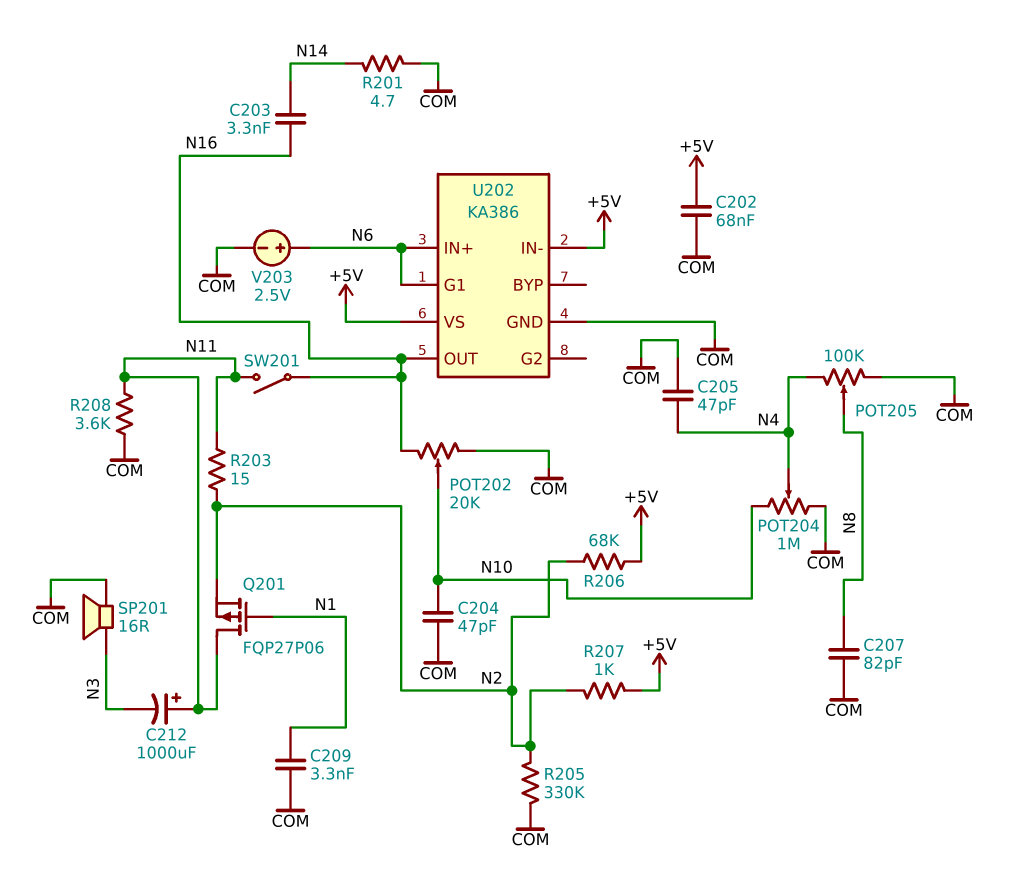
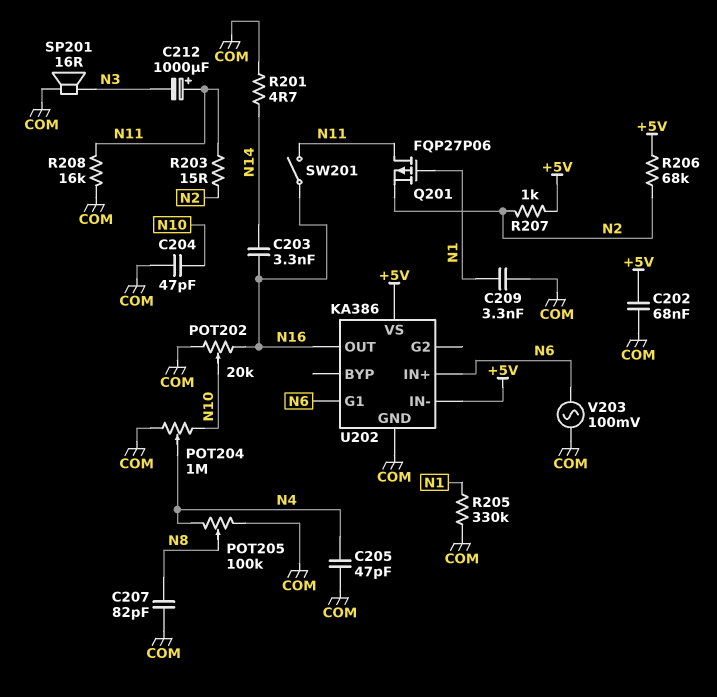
R205: 330k (COM, N2) -> 330k (COM, N1)
R208: 3.6k (COM, N11) -> 16k (COM, N11)
V203: 2.5V (plus N6, minus COM) -> AC 100mV (COM, N6)

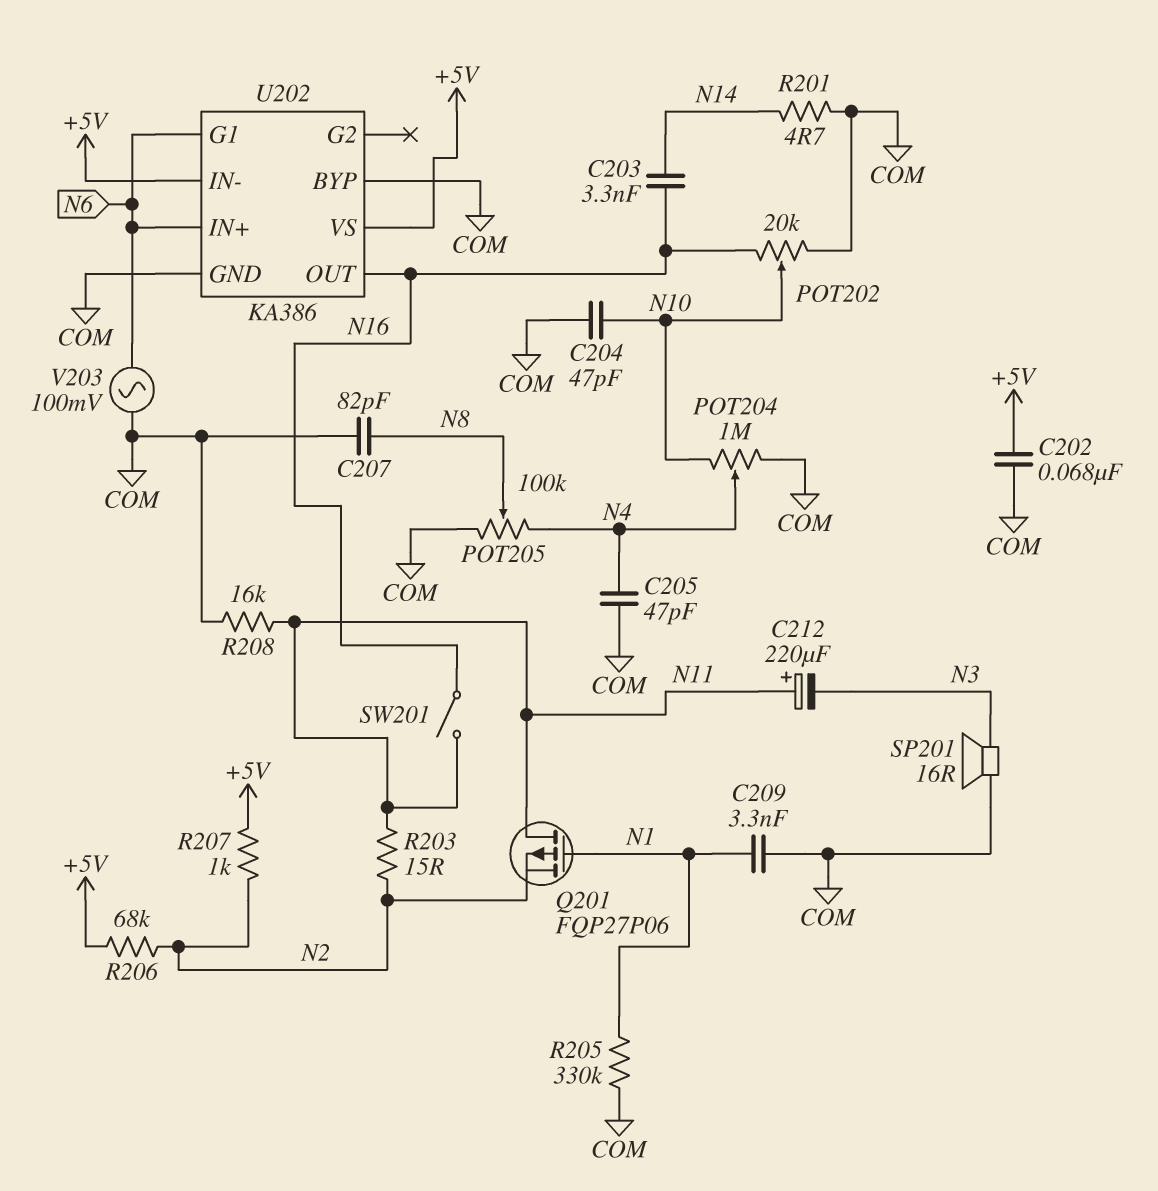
C212: 1000uF (plus N11, minus N3) -> 220uF (plus N11, minus N3)
U202 pin BYP: none -> COM

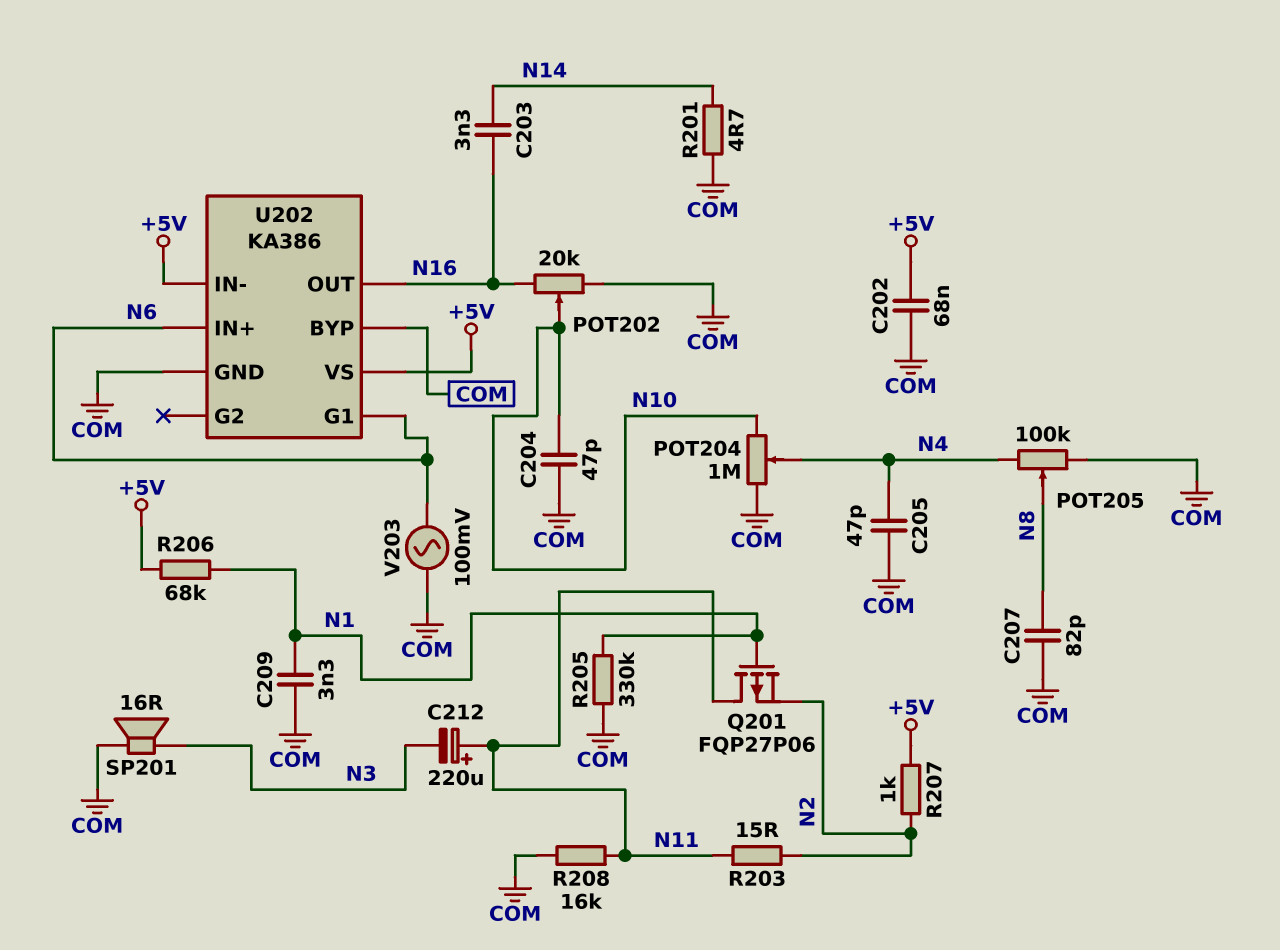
R206: 68k (+5V, N2) -> 68k (+5V, N1)
SW201: switch (N11, N16) -> none

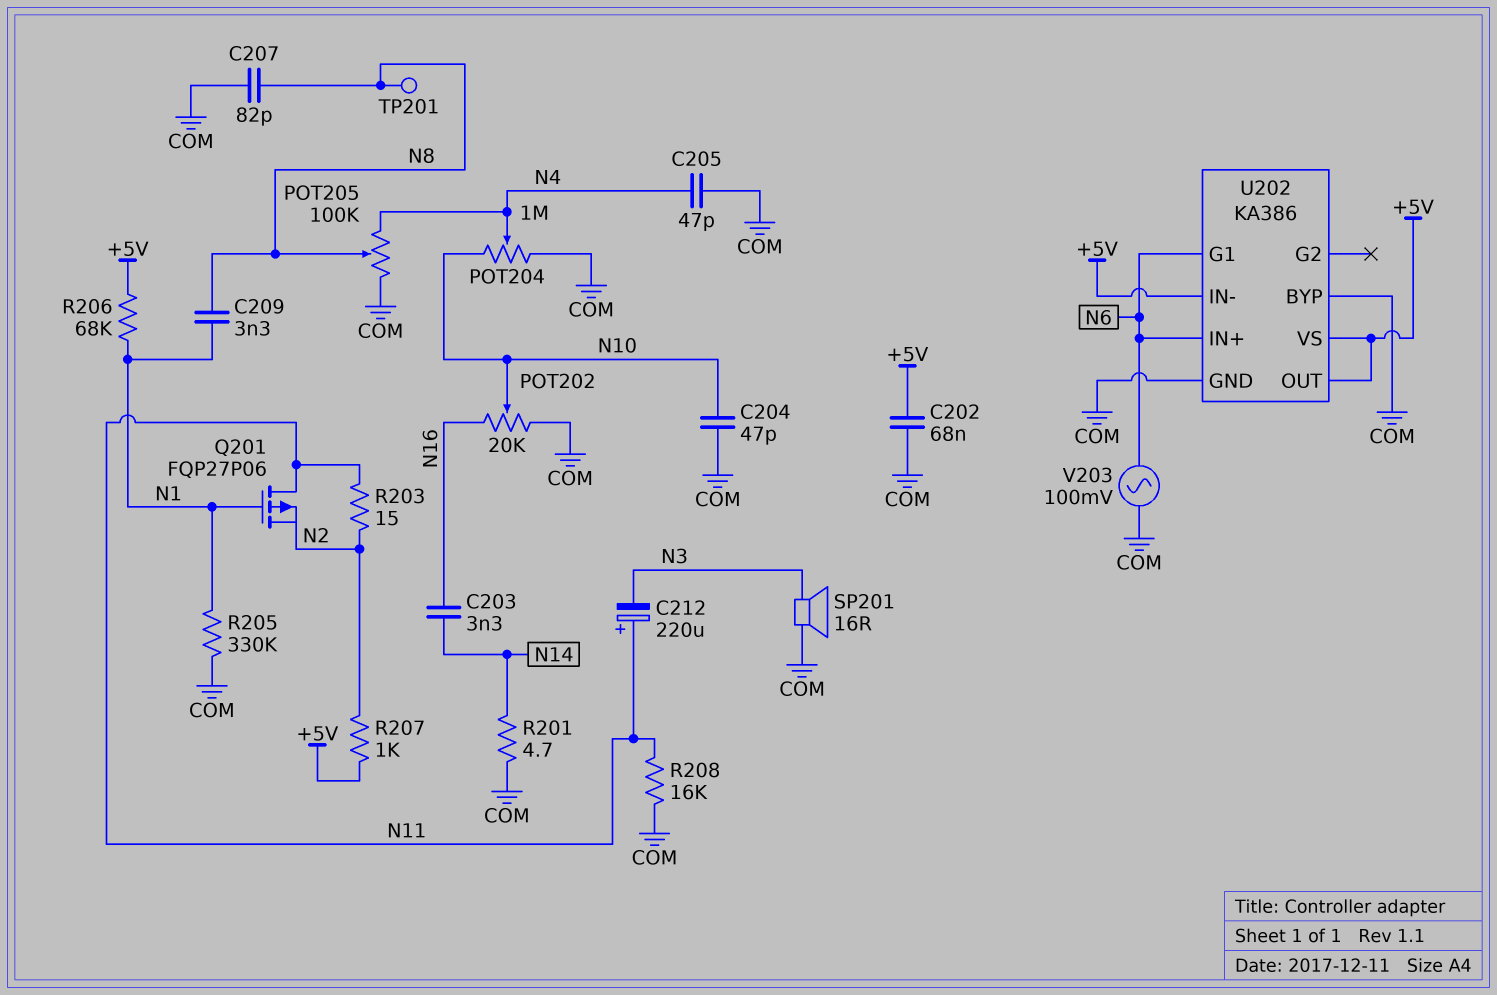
C209: 3.3nF (COM, N1) -> 3.3nF (N1, N8)
TP201: none -> test point (N8)
U202 pin OUT: N16 -> +5V

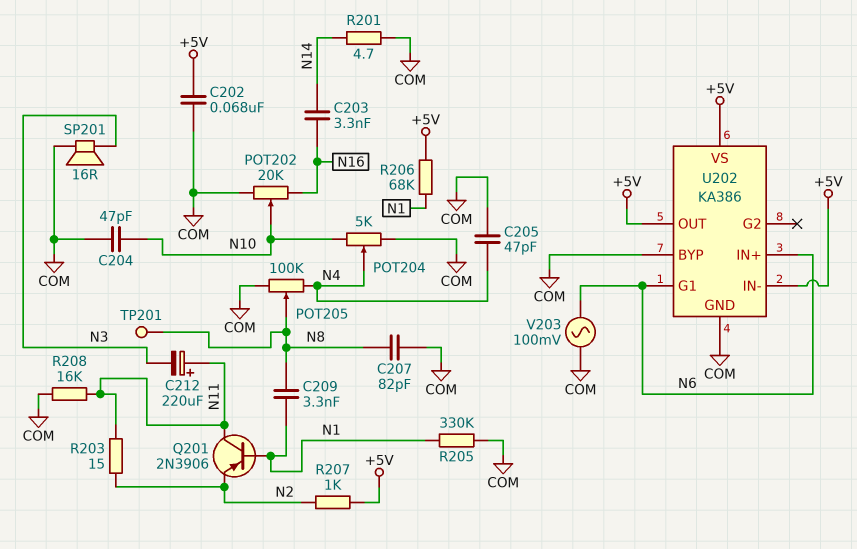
POT204: 1M (COM, N10, wiper N4) -> 5k (COM, N10, wiper N4)
Q201: PMOS FQP27P06 (G N1, D N11, S N2) -> PNP 2N3906 (B N1, C N11, E N2)

